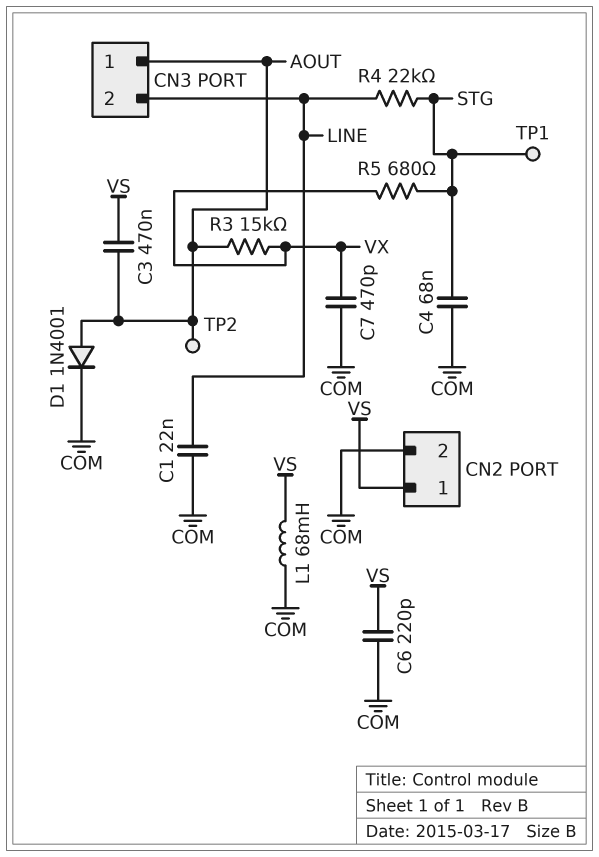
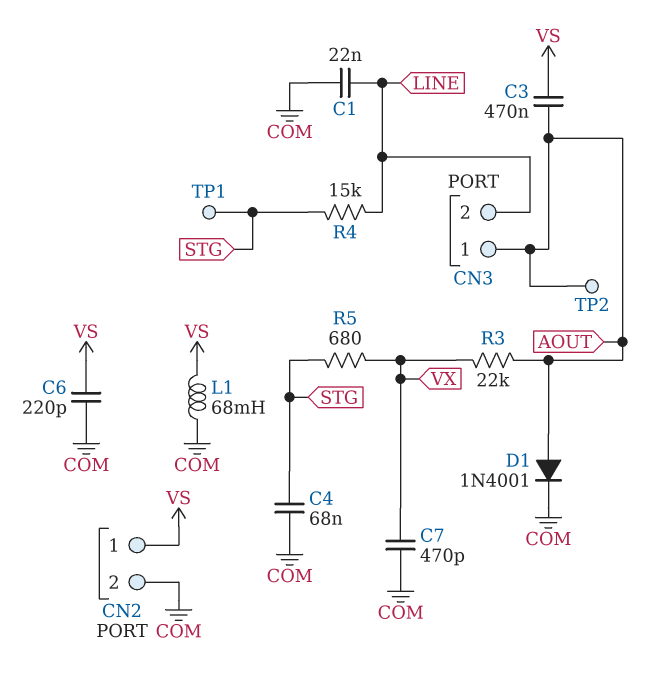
R3: 15k (AOUT, VX) -> 22k (AOUT, VX)
R4: 22k (LINE, STG) -> 15k (LINE, STG)

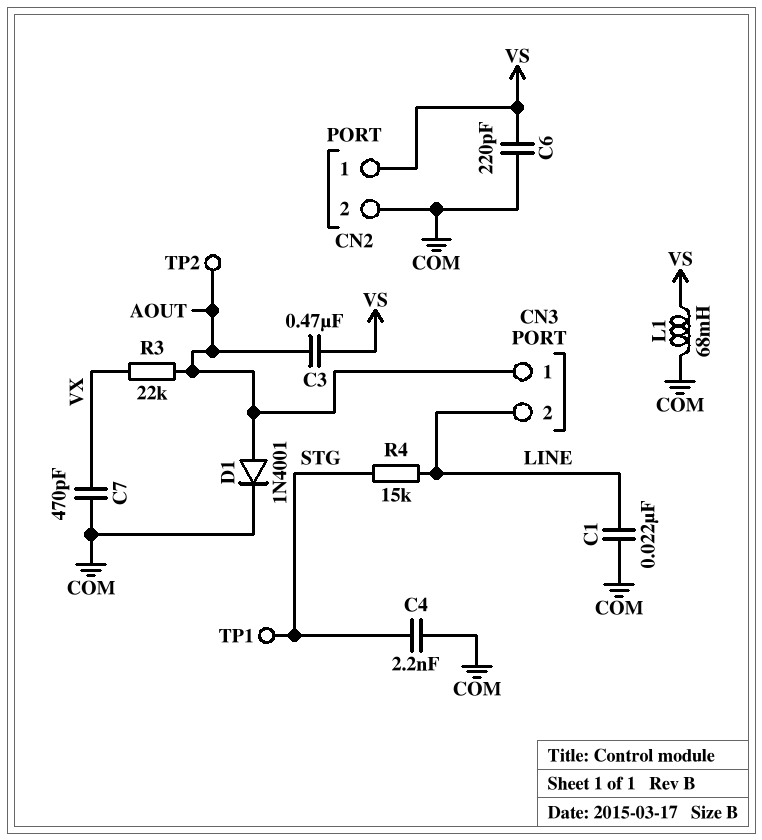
C4: 68nF (COM, STG) -> 2.2nF (COM, STG)
R5: 680 (STG, VX) -> none

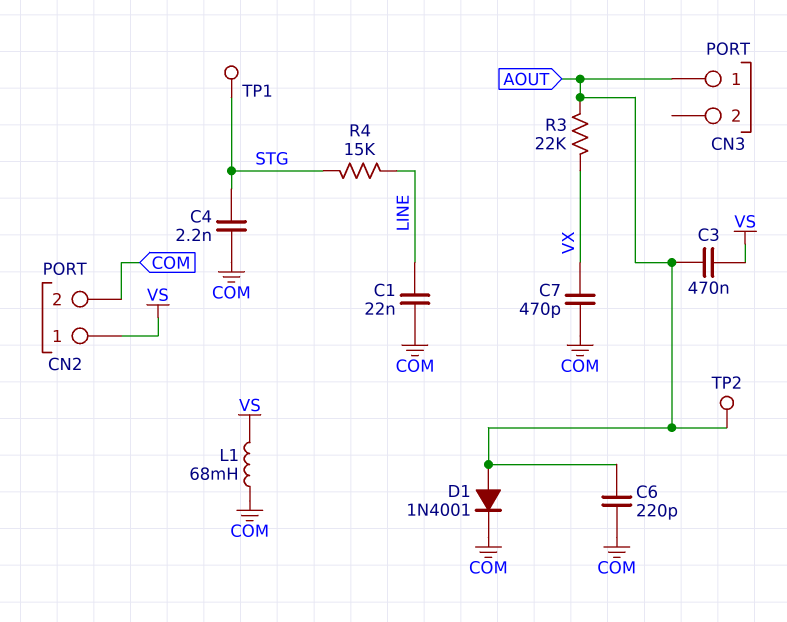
C6: 220pF (COM, VS) -> 220pF (AOUT, COM)
CN3 pin 2: LINE -> none

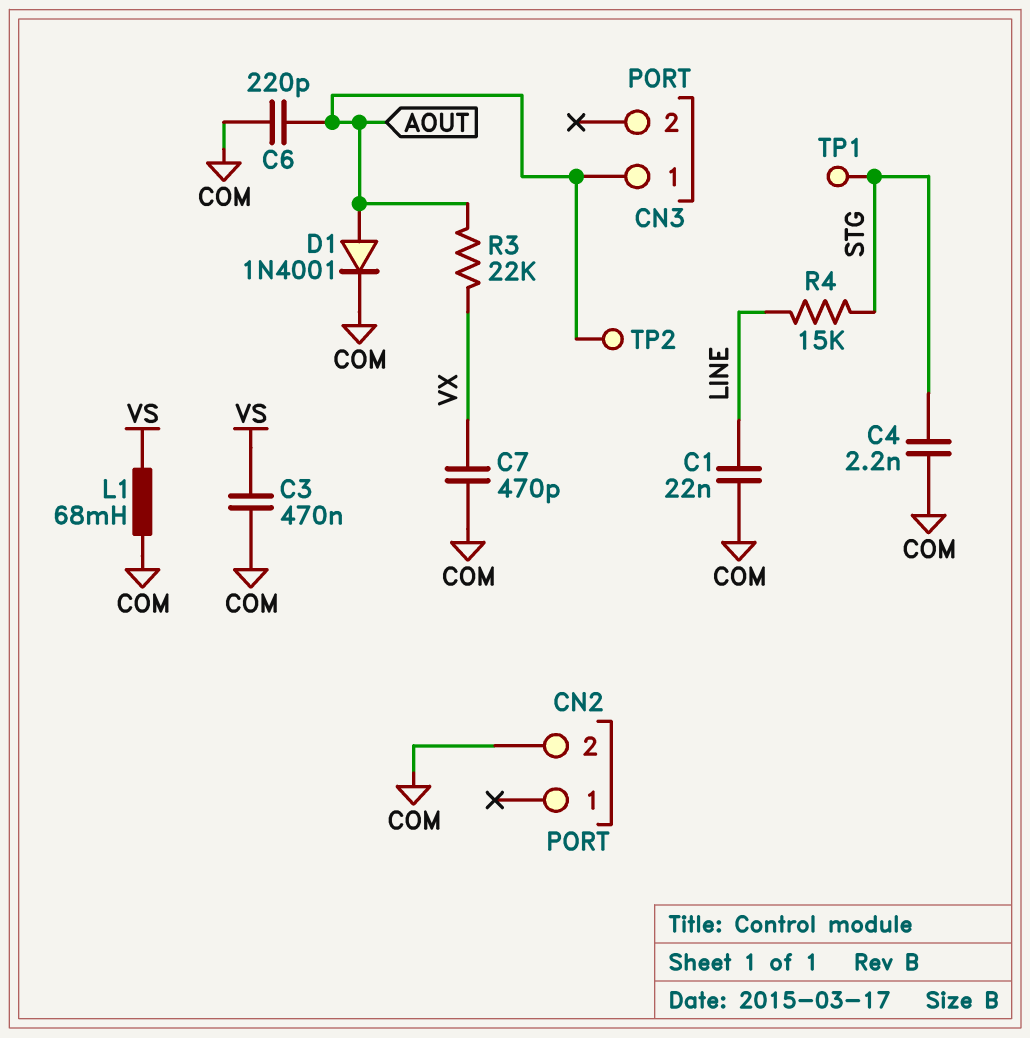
C3: 470nF (AOUT, VS) -> 470nF (COM, VS)
CN2 pin 1: VS -> none

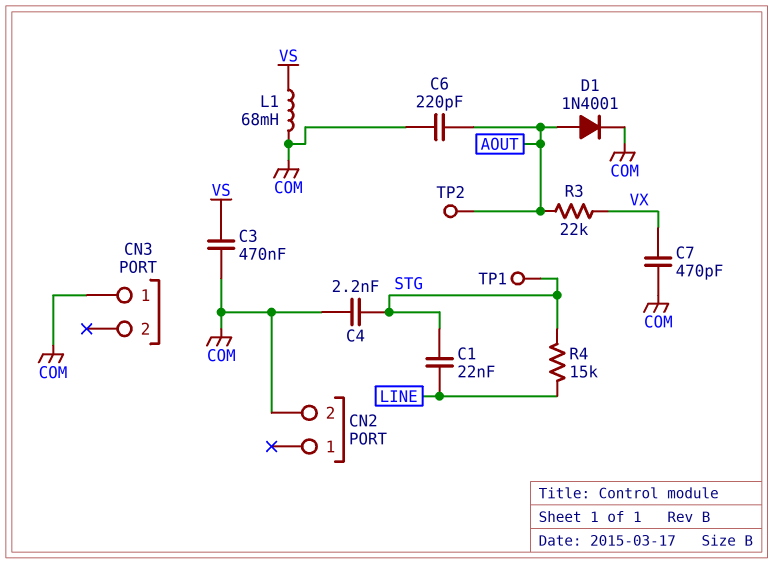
C1: 22nF (COM, LINE) -> 22nF (LINE, STG)
CN3 pin 1: AOUT -> COM

